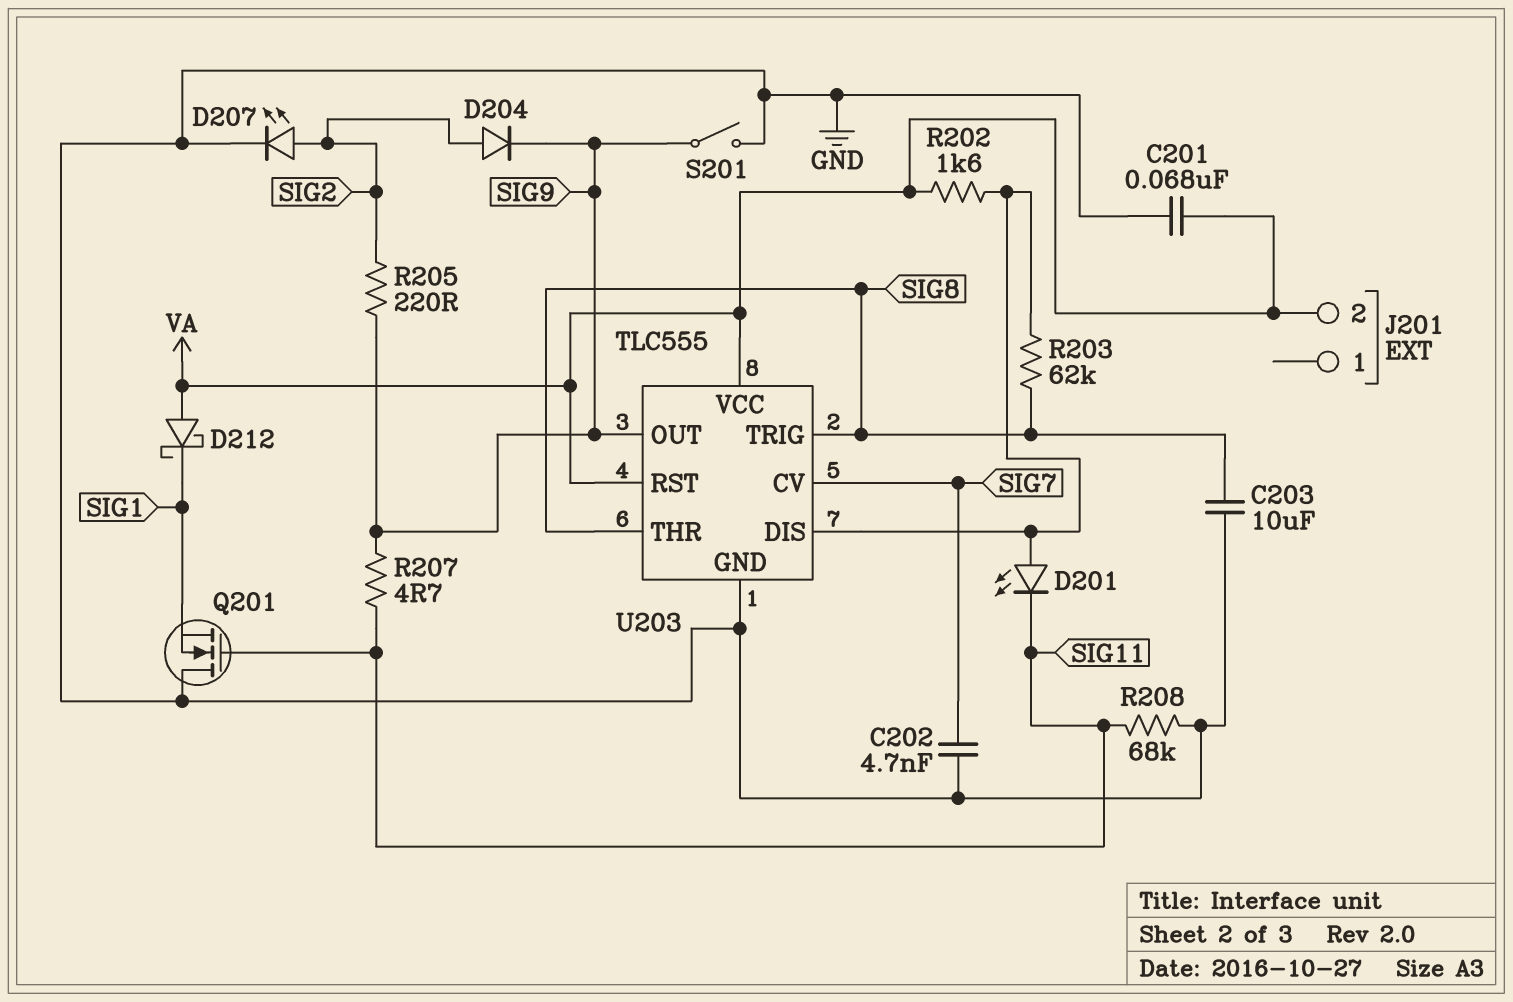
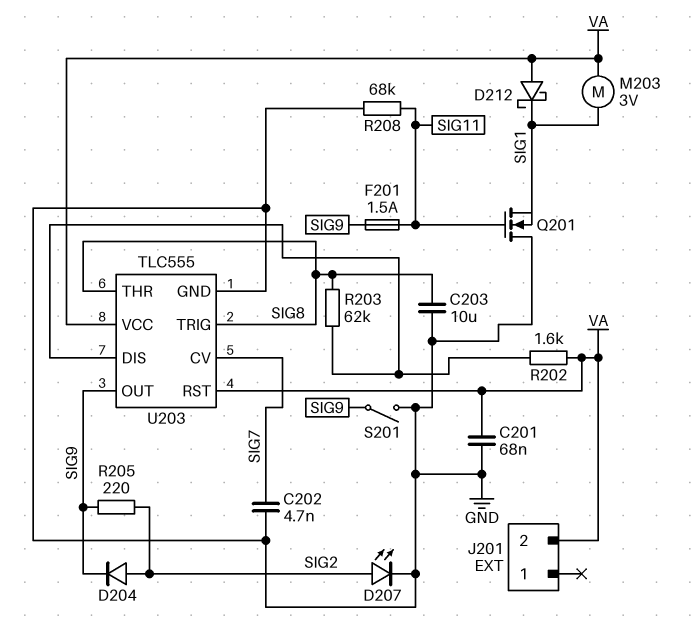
D201: LED (A U203/DIS, K SIG11) -> none
F201: none -> 1.5A (SIG9, SIG11)
M203: none -> motor 3V (SIG1, VA)
R207: 4.7 (SIG9, SIG11) -> none

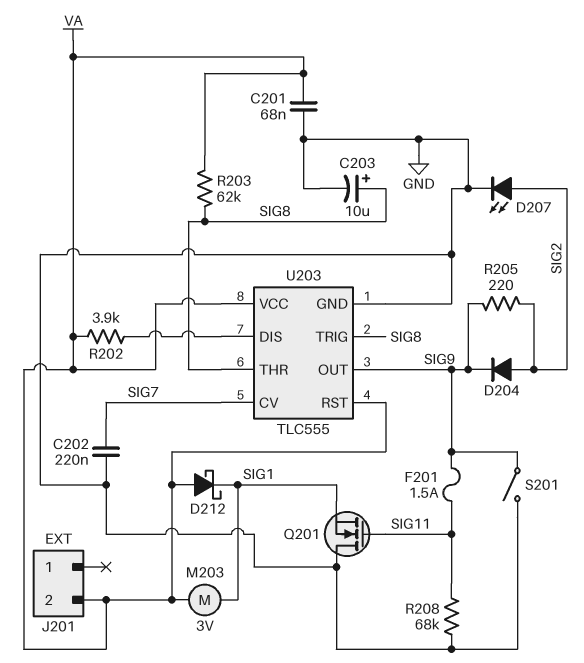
C202: 4.7nF (GND, SIG7) -> 220nF (GND, SIG7)
C203: 10uF (GND, SIG8) -> 10uF (plus SIG8, minus GND)
R202: 1.6k (U203/DIS, VA) -> 3.9k (U203/DIS, VA)
R203: 62k (SIG8, U203/DIS) -> 62k (SIG8, VA)

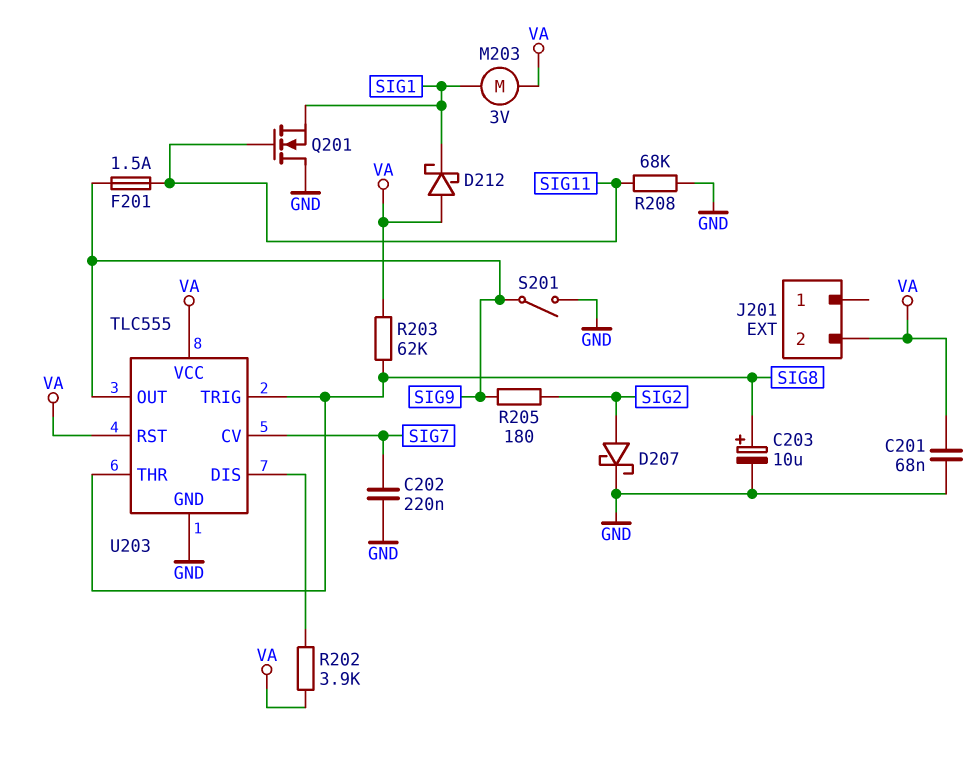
D204: diode (A SIG2, K SIG9) -> none
D207: LED (A SIG2, K GND) -> schottky (A SIG2, K GND)
R205: 220 (SIG2, SIG9) -> 180 (SIG2, SIG9)

